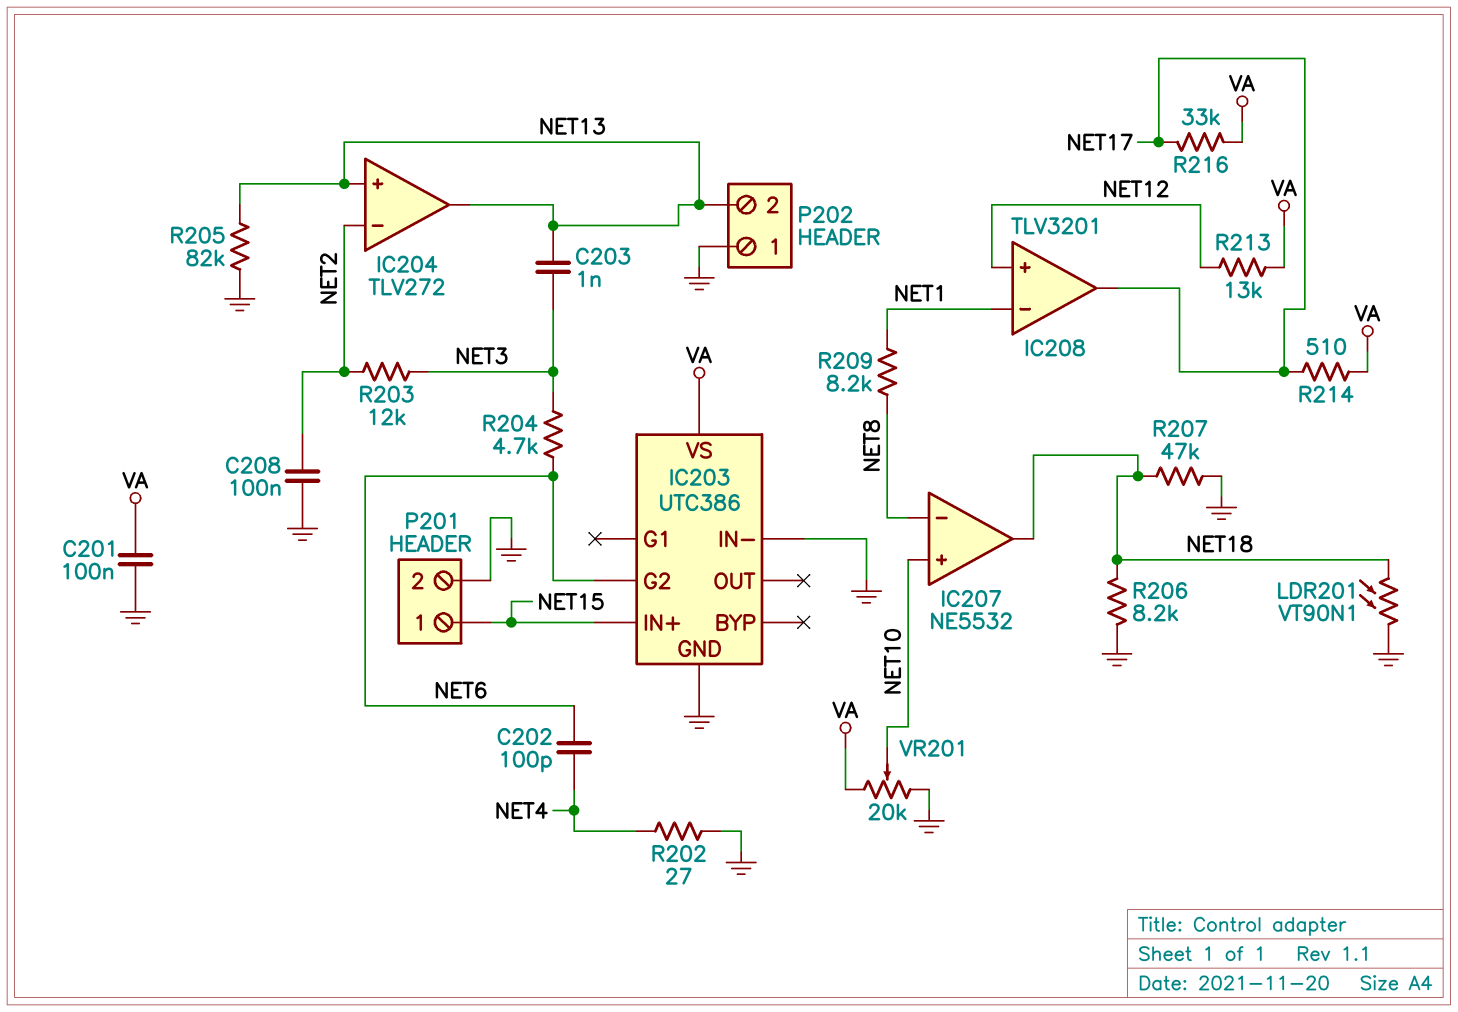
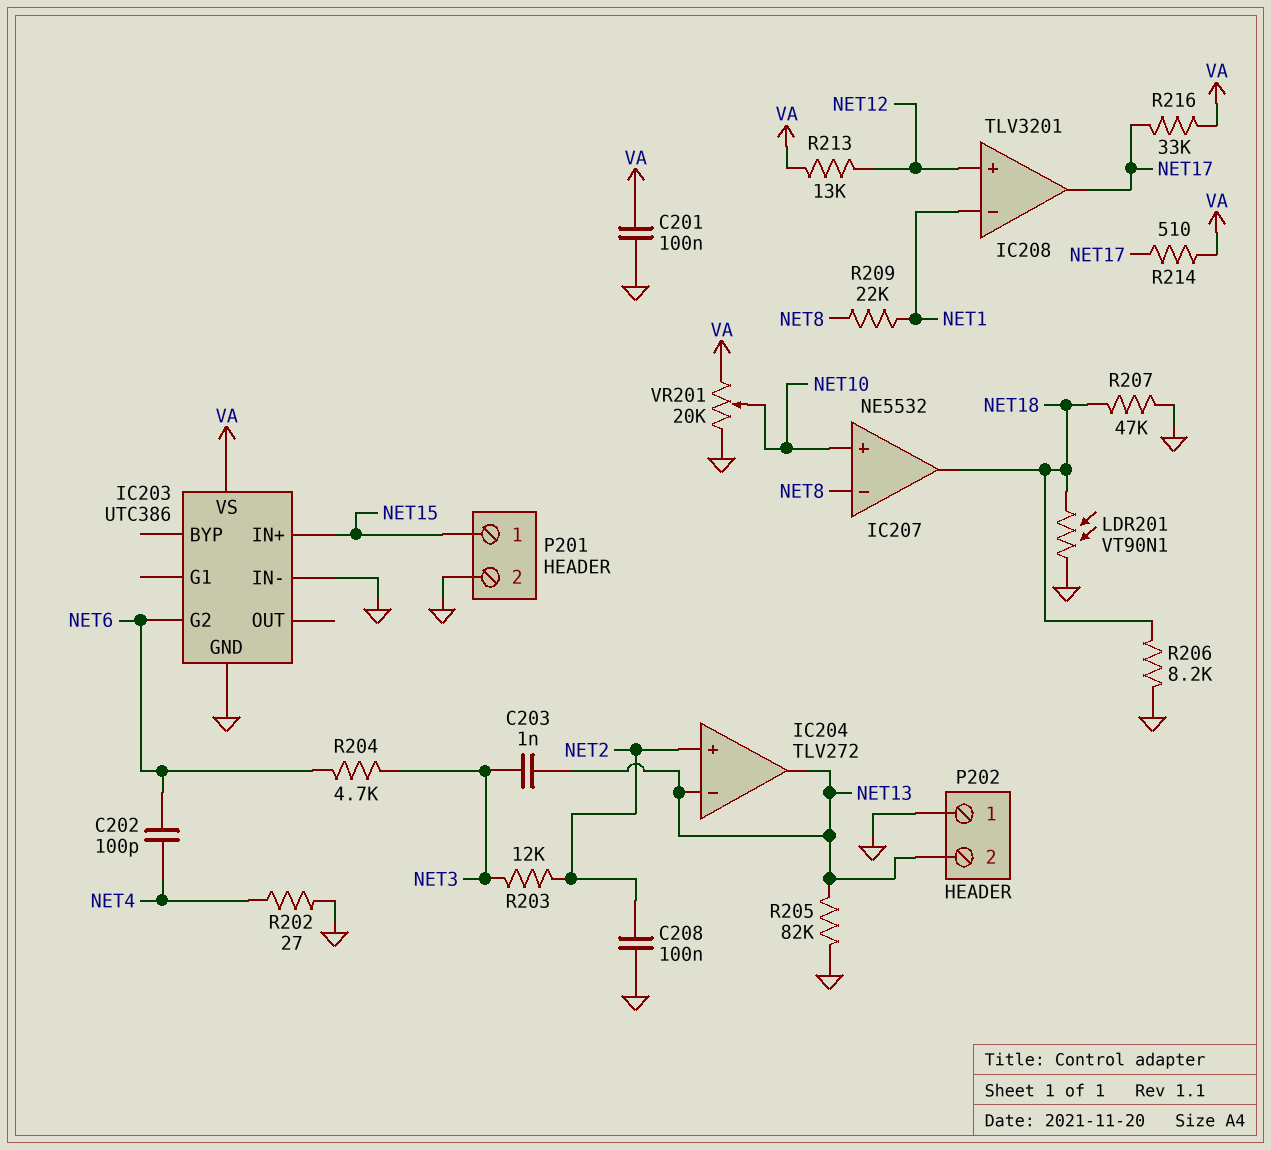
IC204 pin in+: NET13 -> NET2
IC204 pin in-: NET2 -> NET13
R209: 8.2k (NET1, NET8) -> 22k (NET1, NET8)

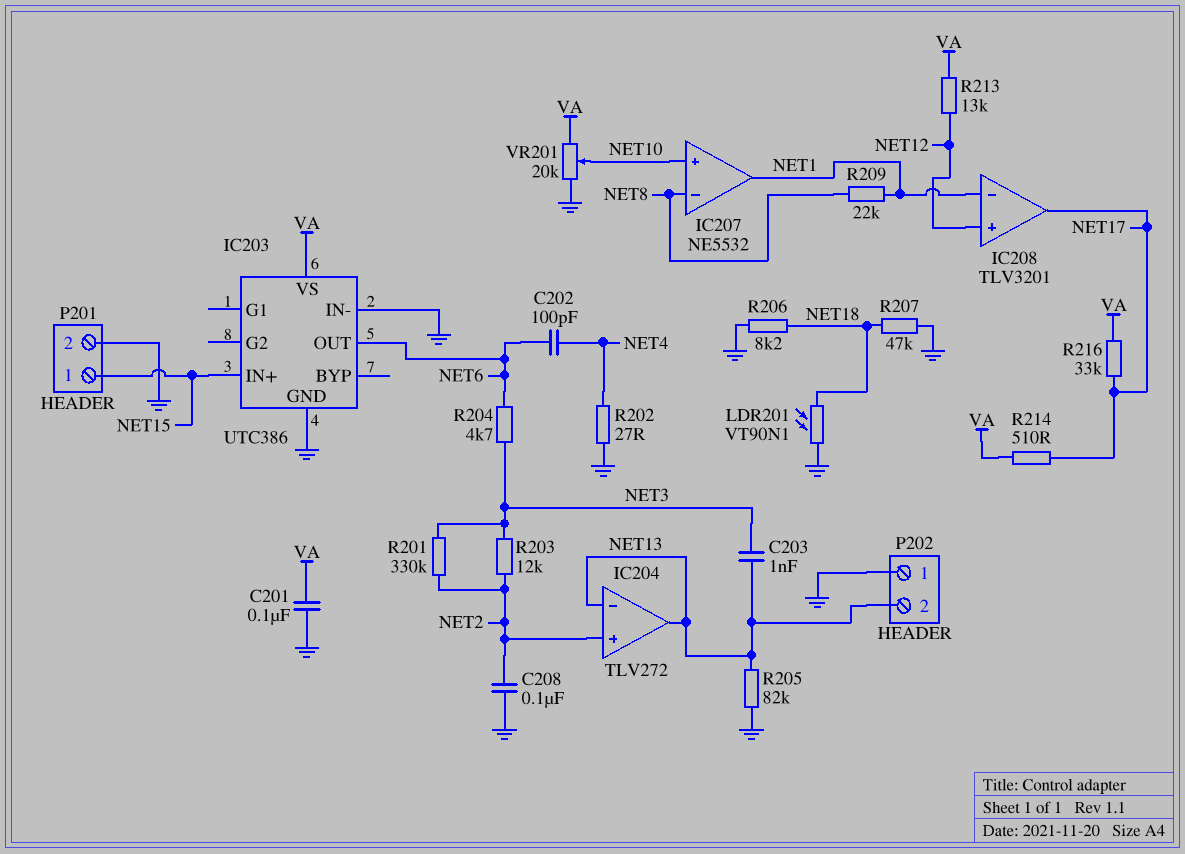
IC203 pin G2: NET6 -> none
IC203 pin OUT: none -> NET6
IC207 pin out: NET18 -> NET1
R201: none -> 330k (NET2, NET3)

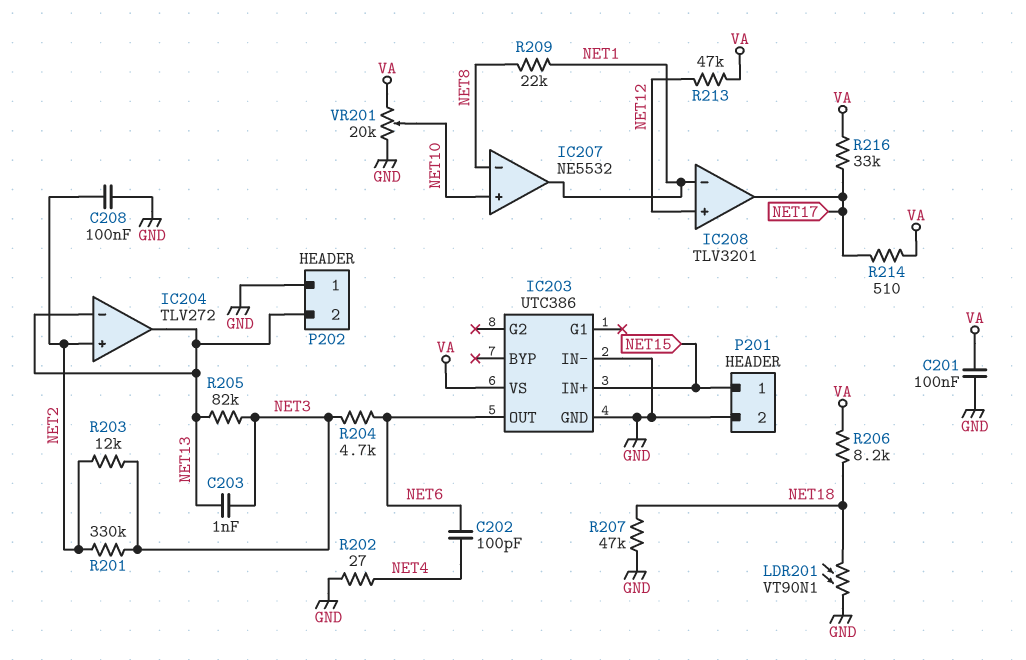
R205: 82k (GND, NET13) -> 82k (NET3, NET13)
R206: 8.2k (GND, NET18) -> 8.2k (NET18, VA)
R213: 13k (NET12, VA) -> 47k (NET12, VA)

